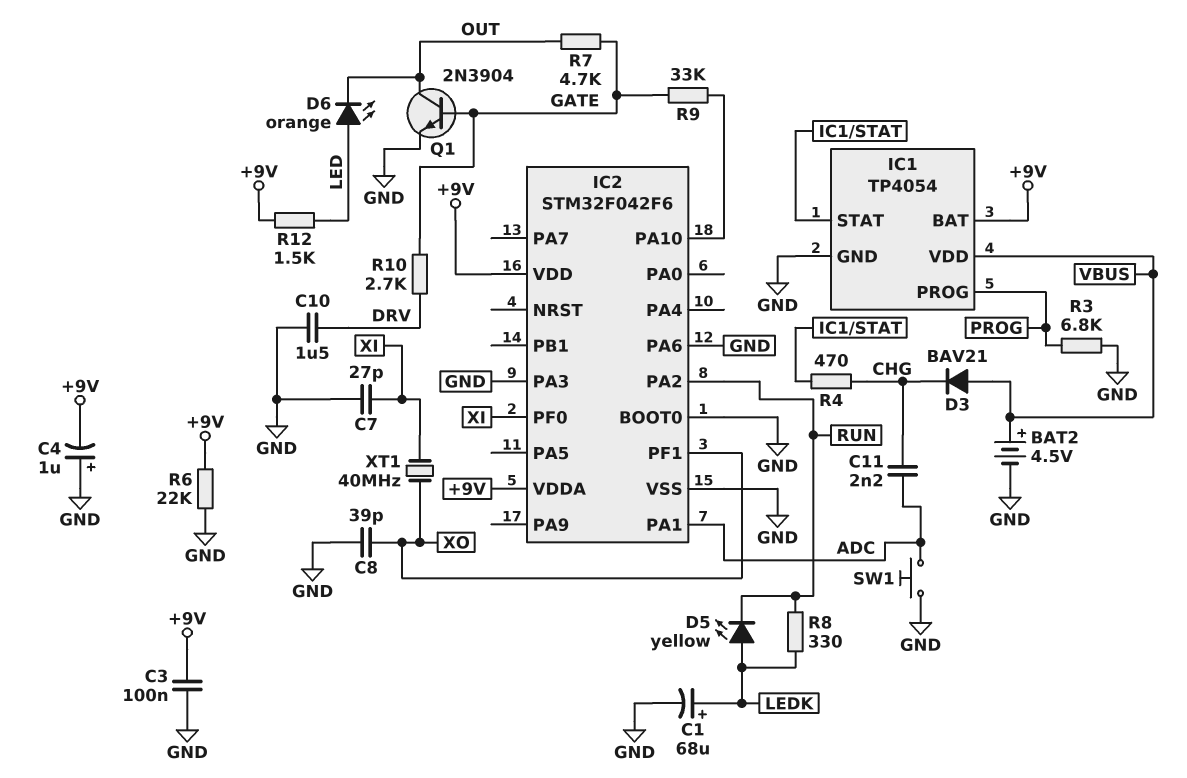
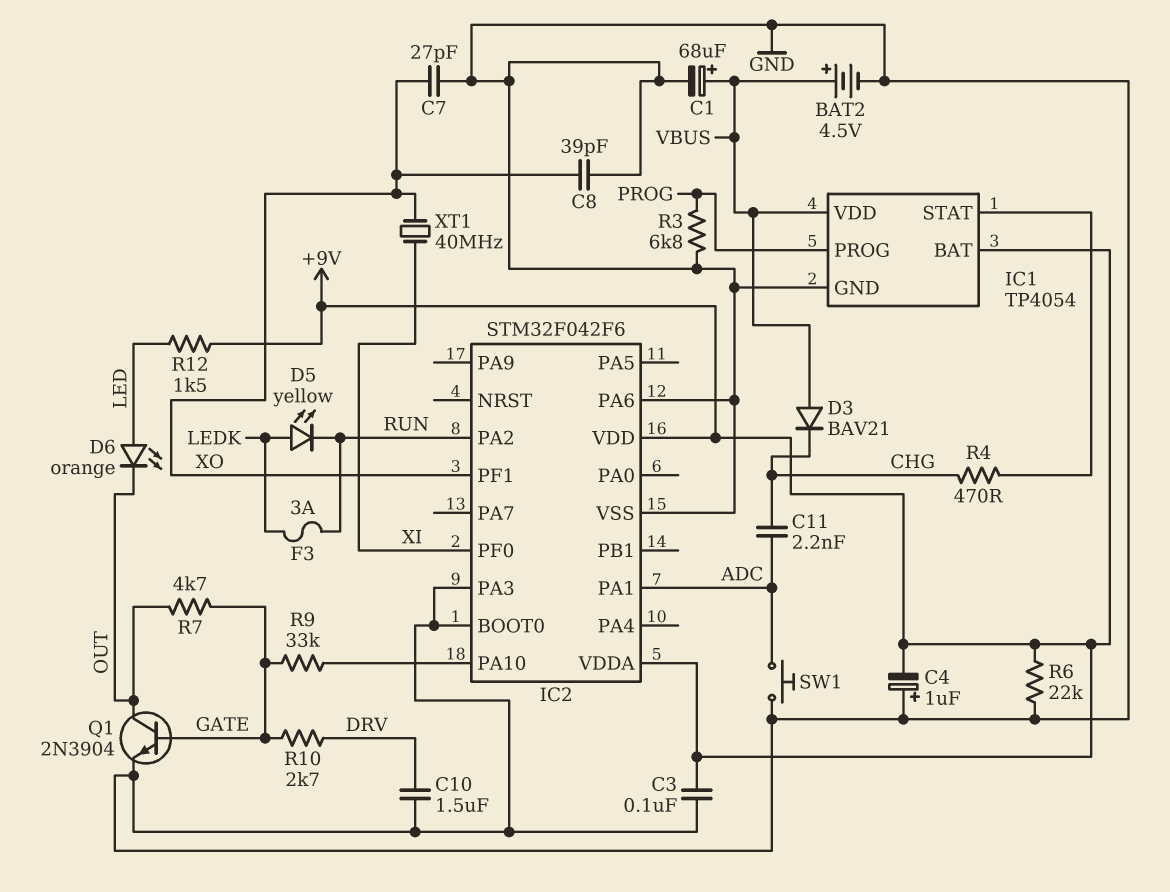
C1: 68uF (plus LEDK, minus GND) -> 68uF (plus VBUS, minus GND)
C7: 27pF (GND, XI) -> 27pF (GND, XO)
F3: none -> 3A (LEDK, RUN)
R8: 330 (LEDK, RUN) -> none

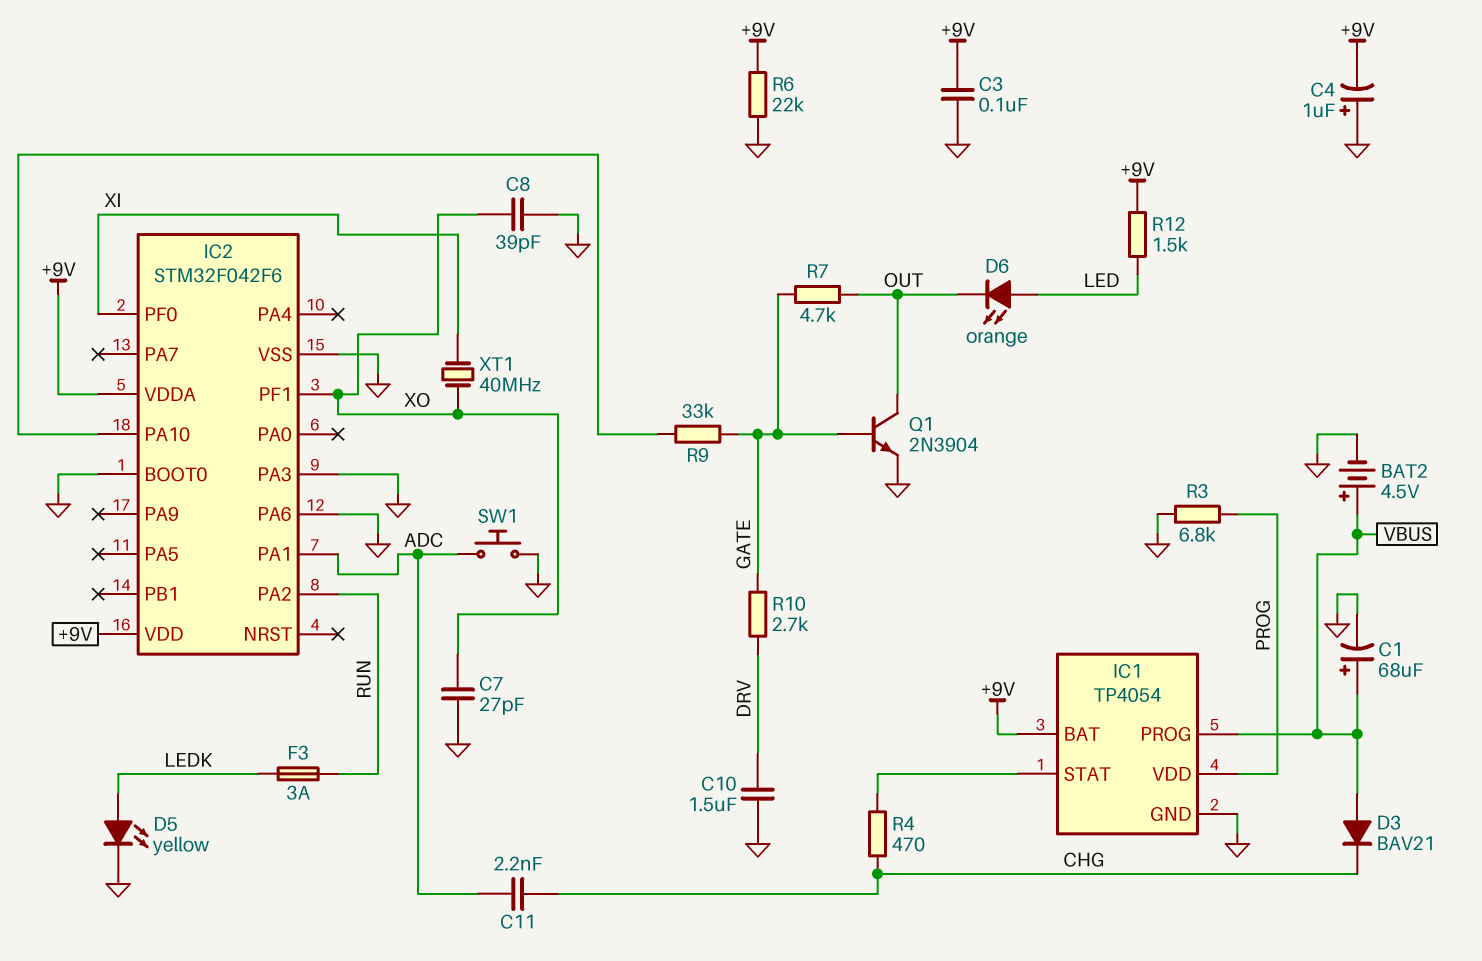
D5: LED yellow (A LEDK, K RUN) -> LED yellow (A LEDK, K GND)
IC1 pin PROG: PROG -> VBUS
IC1 pin VDD: VBUS -> PROG

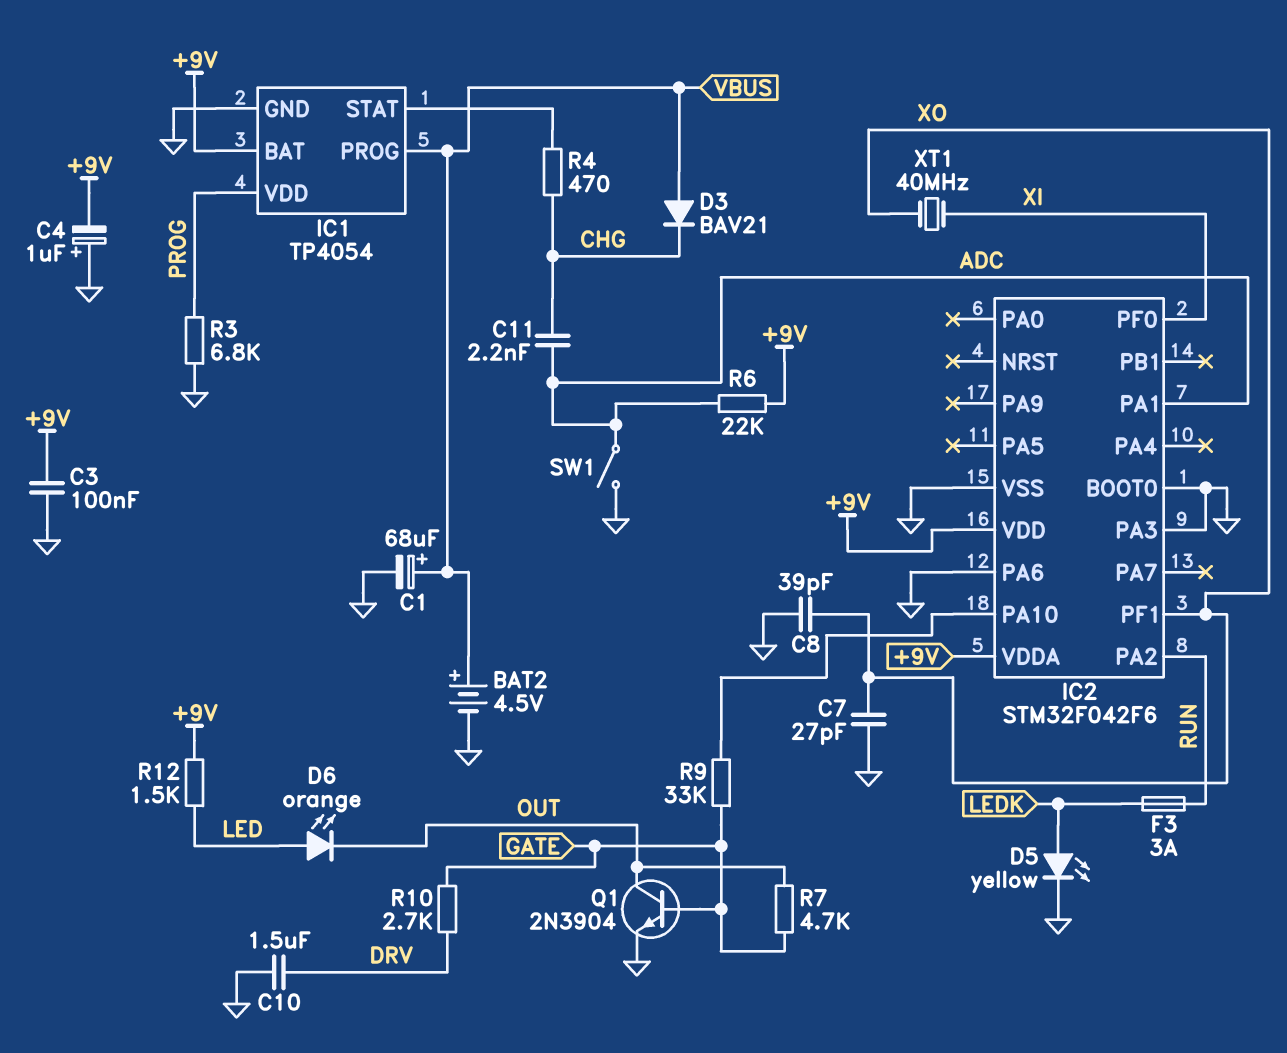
R6: 22k (+9V, GND) -> 22k (+9V, ADC)
SW1: button (ADC, GND) -> switch (ADC, GND)

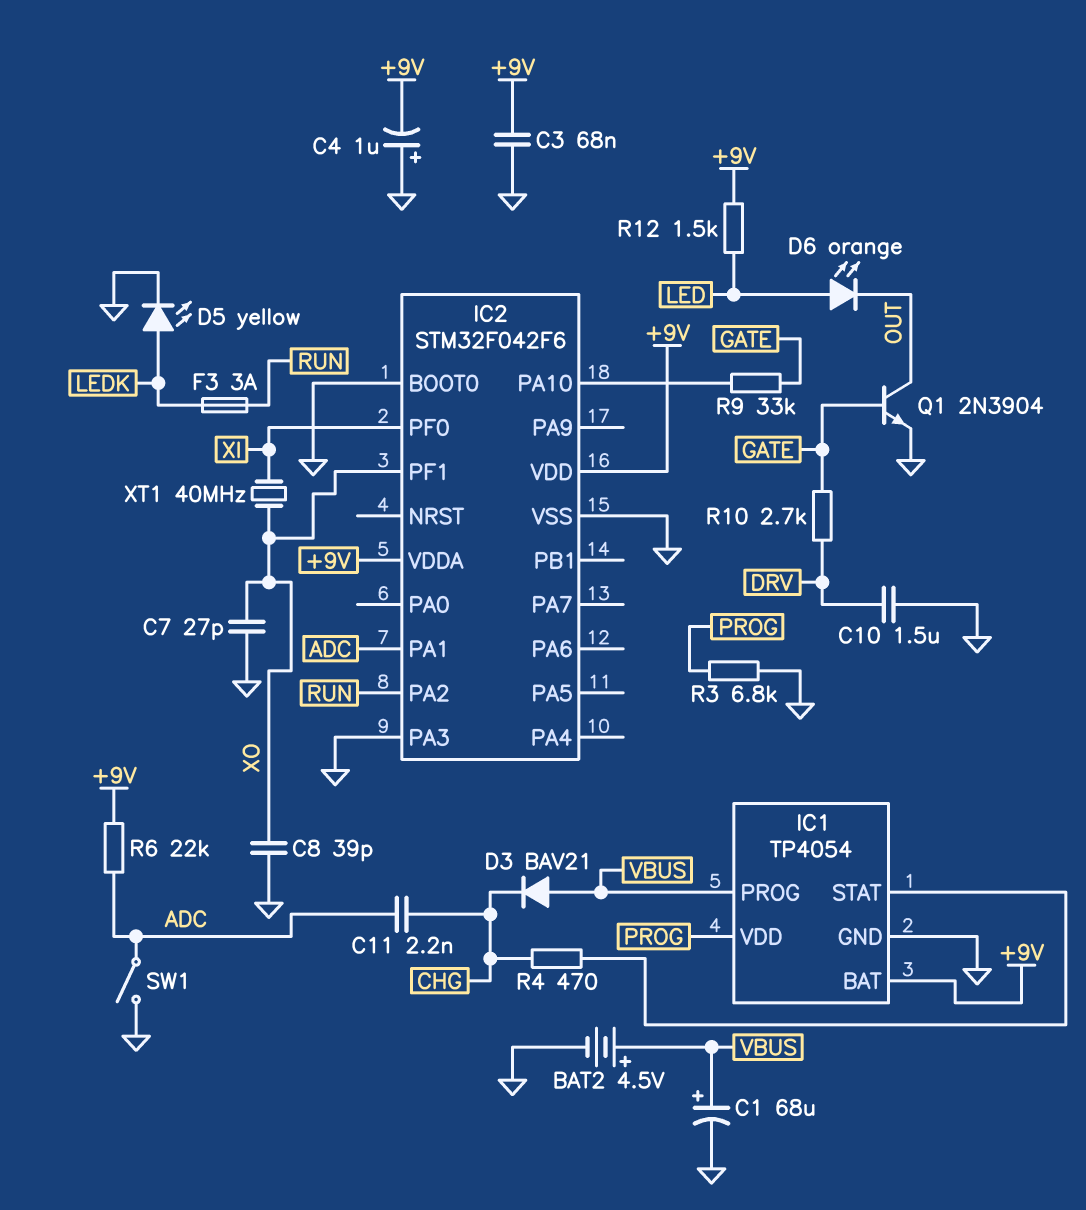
C3: 100nF (+9V, GND) -> 68nF (+9V, GND)
IC2 pin PA6: GND -> none
R7: 4.7k (GATE, OUT) -> none

